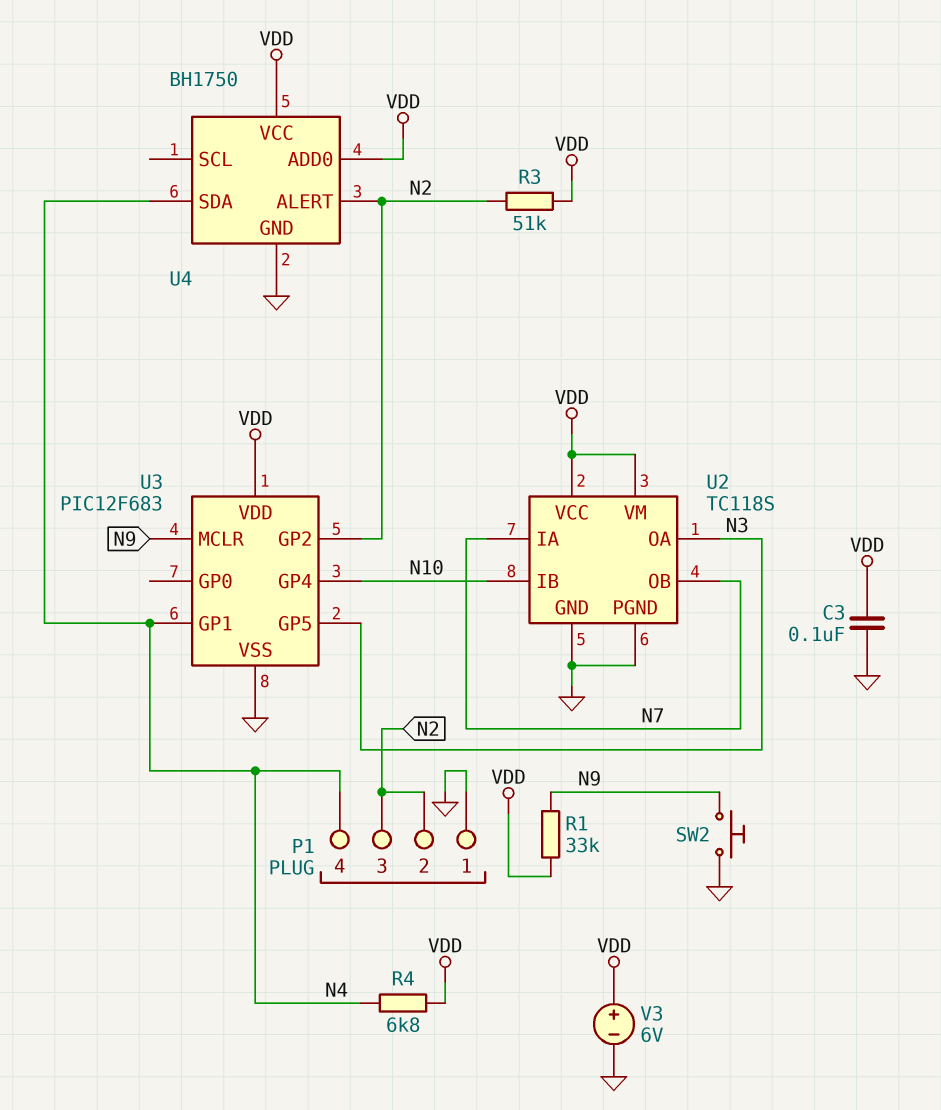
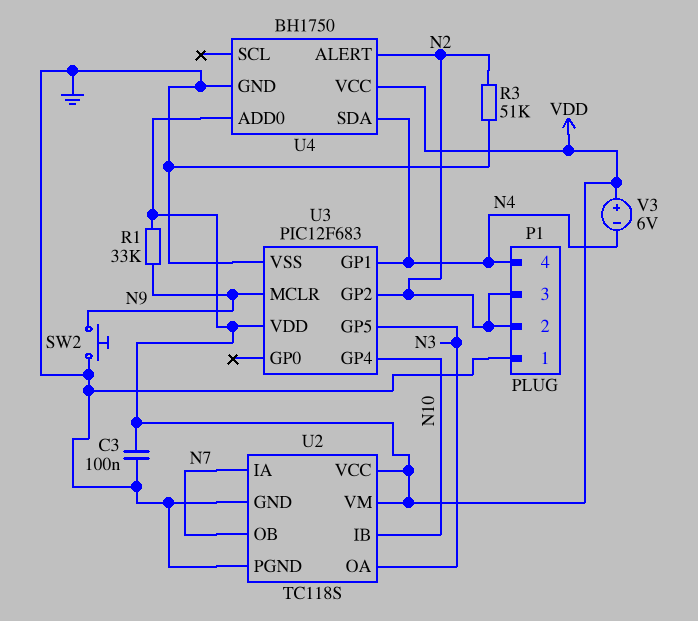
R3: 51k (N2, VDD) -> 51k (GND, N2)
R4: 6.8k (N4, VDD) -> none
V3: 6V (plus VDD, minus GND) -> 6V (plus VDD, minus N4)

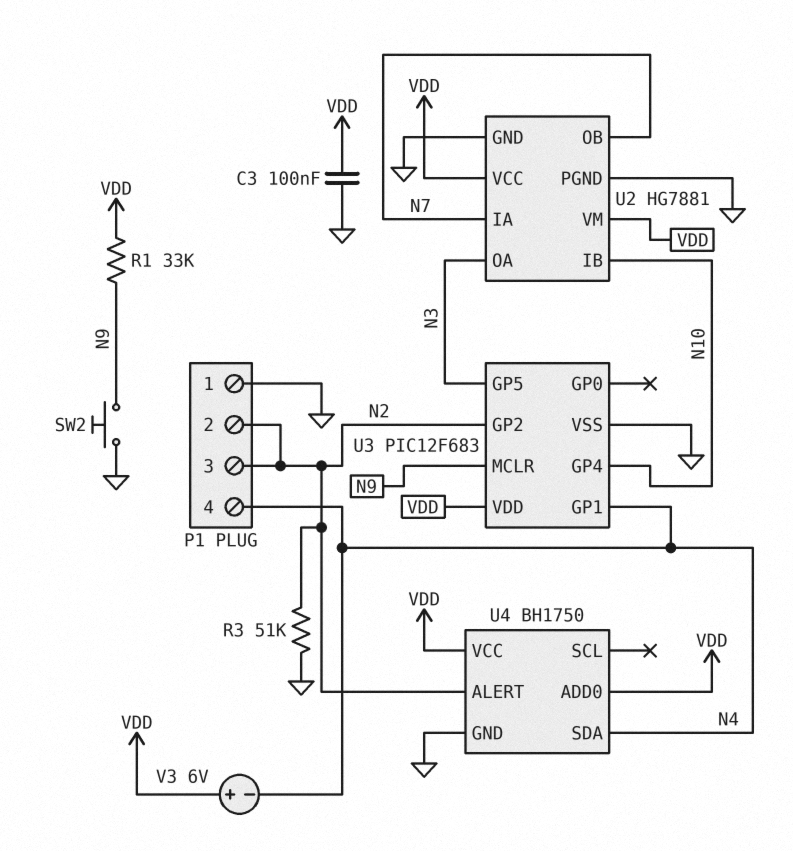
U2: TC118S -> HG7881

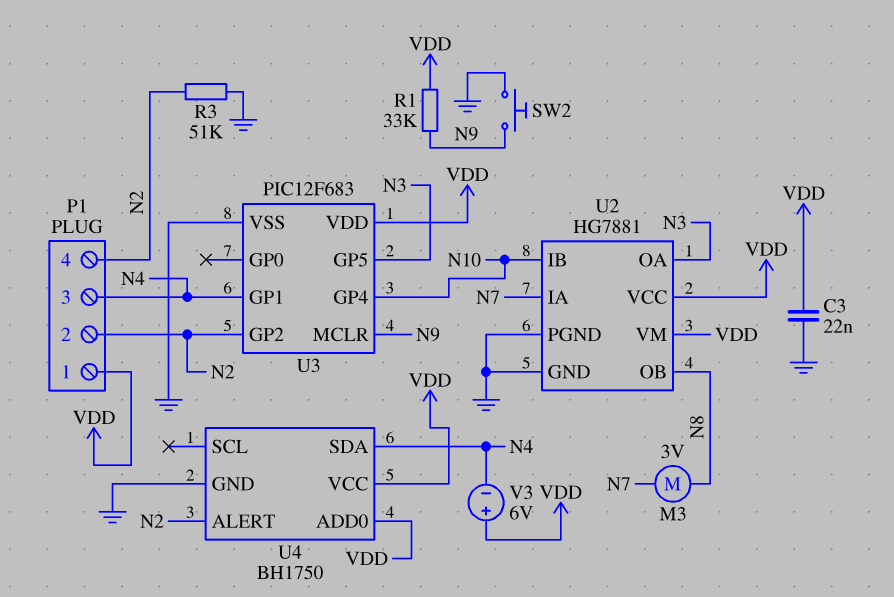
C3: 100nF (GND, VDD) -> 22nF (GND, VDD)
M3: none -> motor 3V (N7, N8)
P1 pin 1: GND -> VDD
P1 pin 3: N2 -> N4
P1 pin 4: N4 -> N2
U2 pin OB: N7 -> N8

